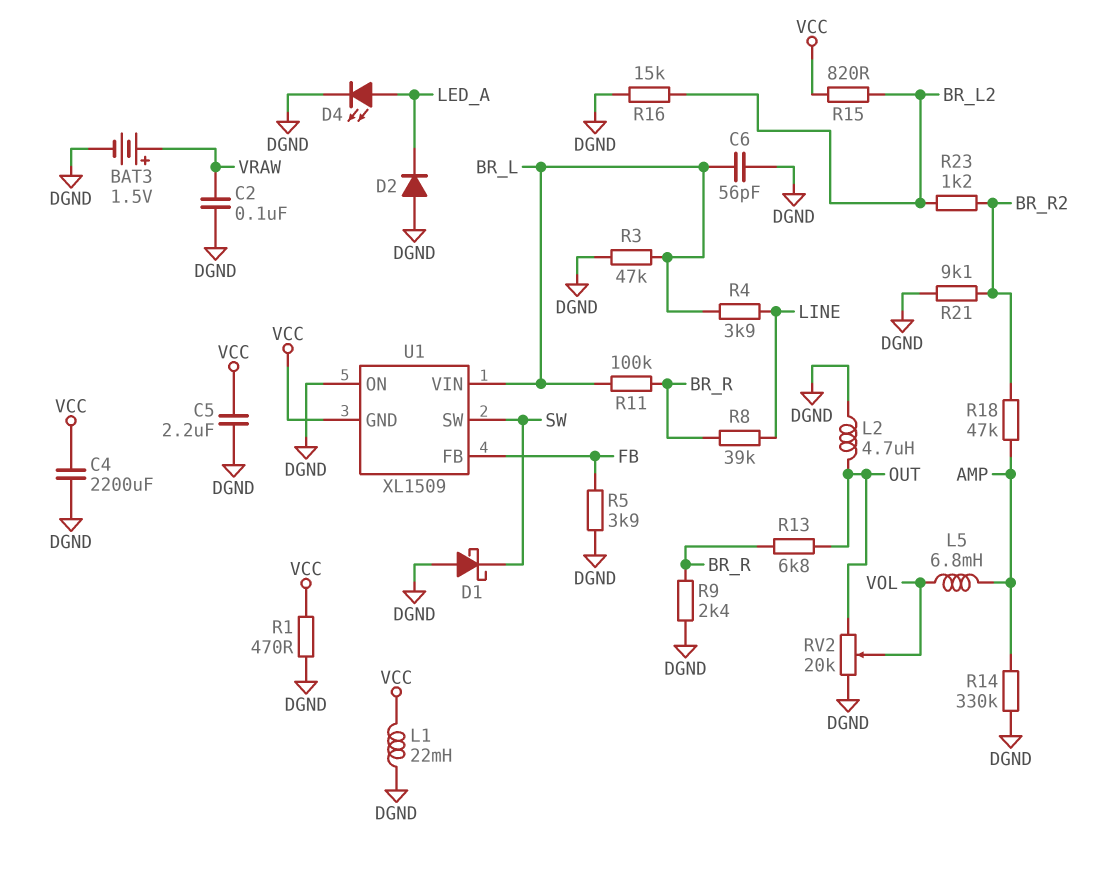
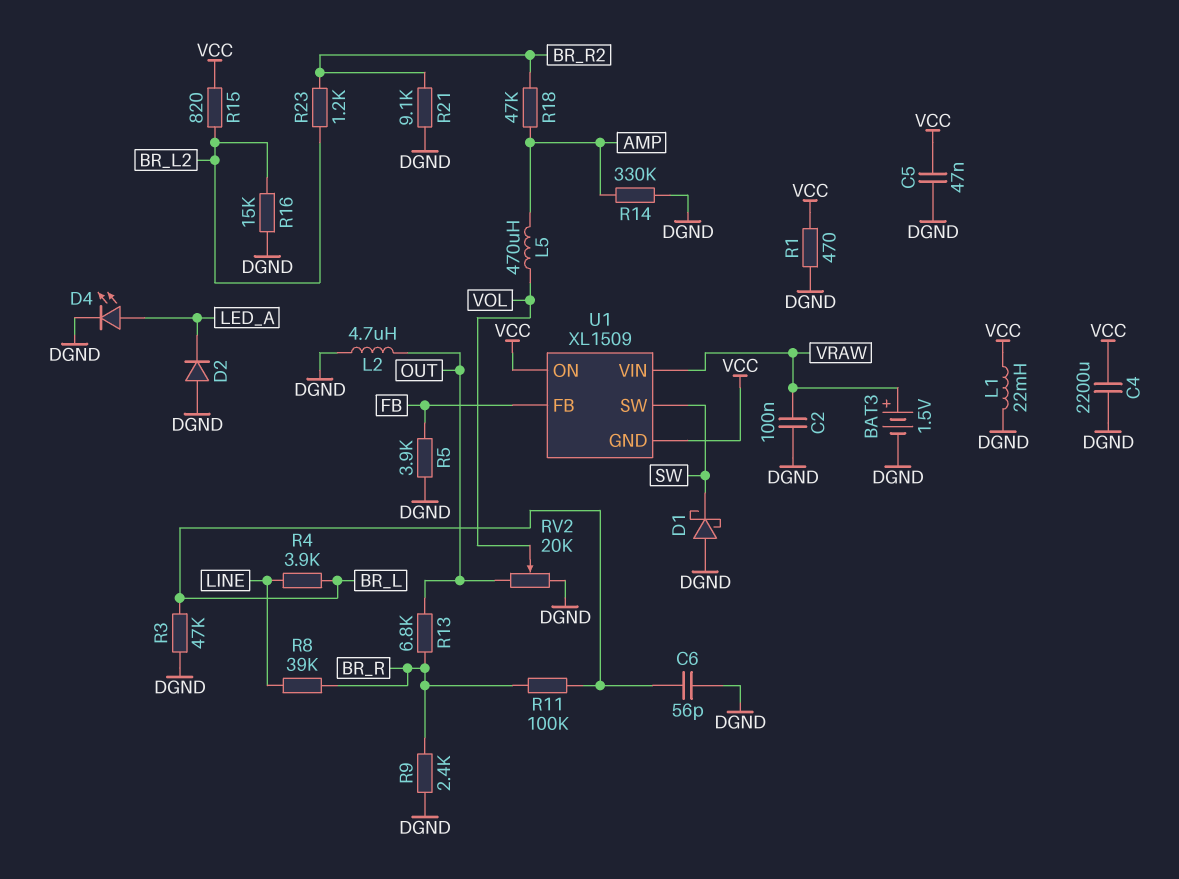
C5: 2.2uF (DGND, VCC) -> 47nF (DGND, VCC)
L5: 6.8mH (AMP, VOL) -> 470uH (AMP, VOL)
U1 pin ON: DGND -> VCC
U1 pin VIN: BR_L -> VRAW

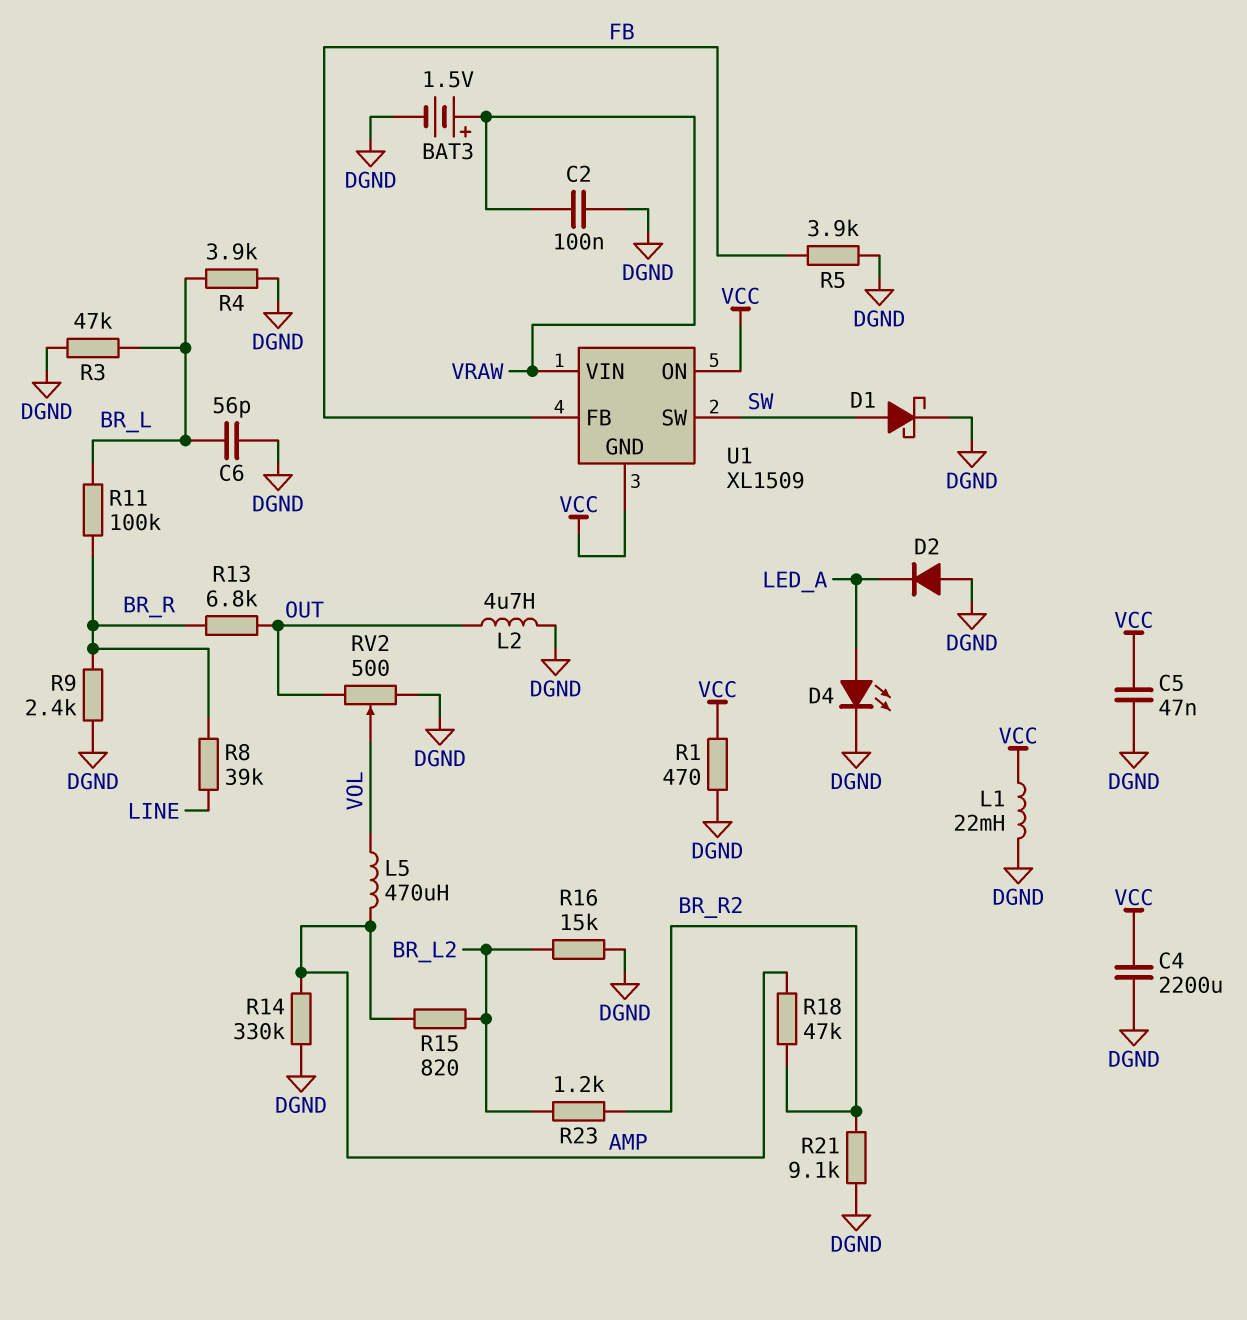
D1: schottky (A DGND, K SW) -> schottky (A SW, K DGND)
R4: 3.9k (BR_L, LINE) -> 3.9k (BR_L, DGND)
R15: 820 (BR_L2, VCC) -> 820 (AMP, BR_L2)
RV2: 20k (DGND, OUT, wiper VOL) -> 500 (DGND, OUT, wiper VOL)

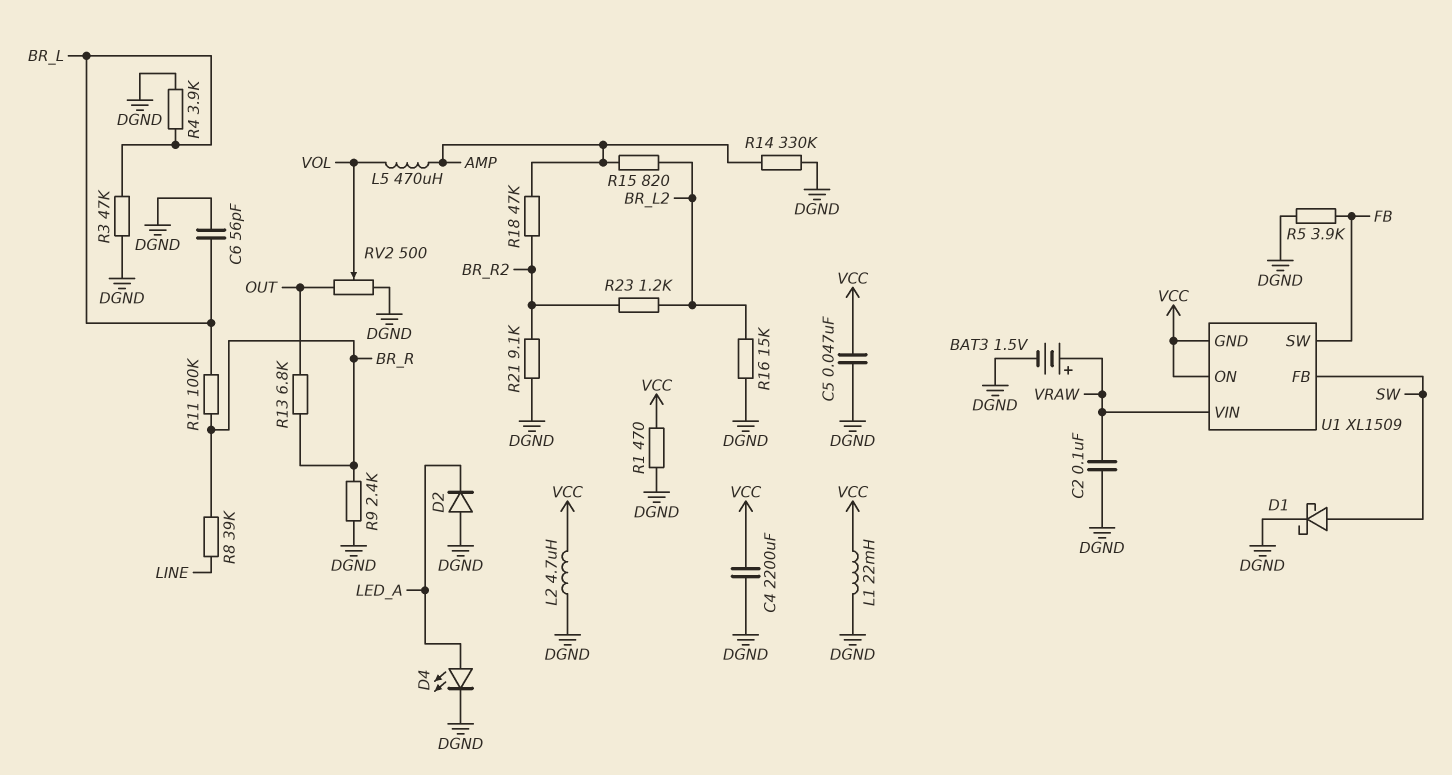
L2: 4.7uH (DGND, OUT) -> 4.7uH (DGND, VCC)
U1 pin FB: FB -> SW
U1 pin SW: SW -> FB

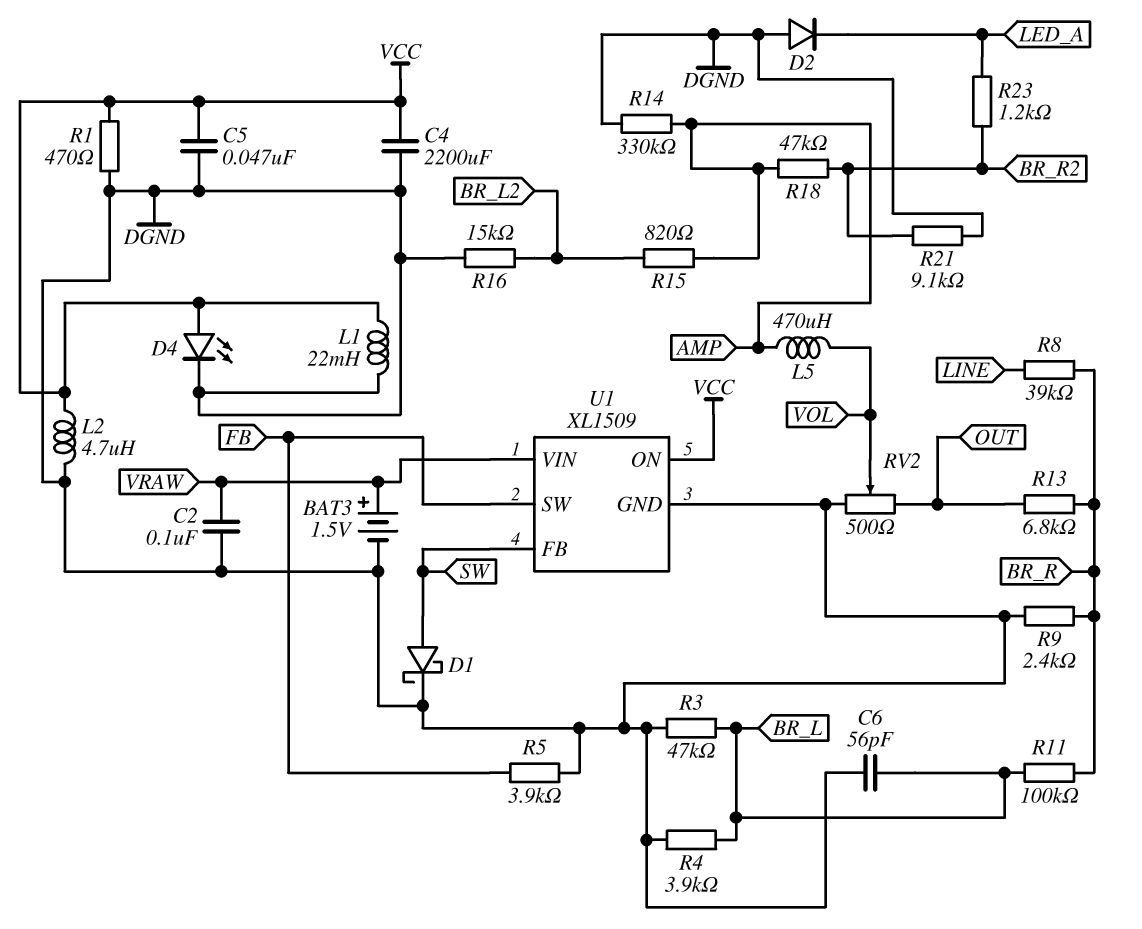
D4: LED (A LED_A, K DGND) -> LED (A VCC, K DGND)
R23: 1.2k (BR_L2, BR_R2) -> 1.2k (BR_R2, LED_A)
U1 pin GND: VCC -> DGND

